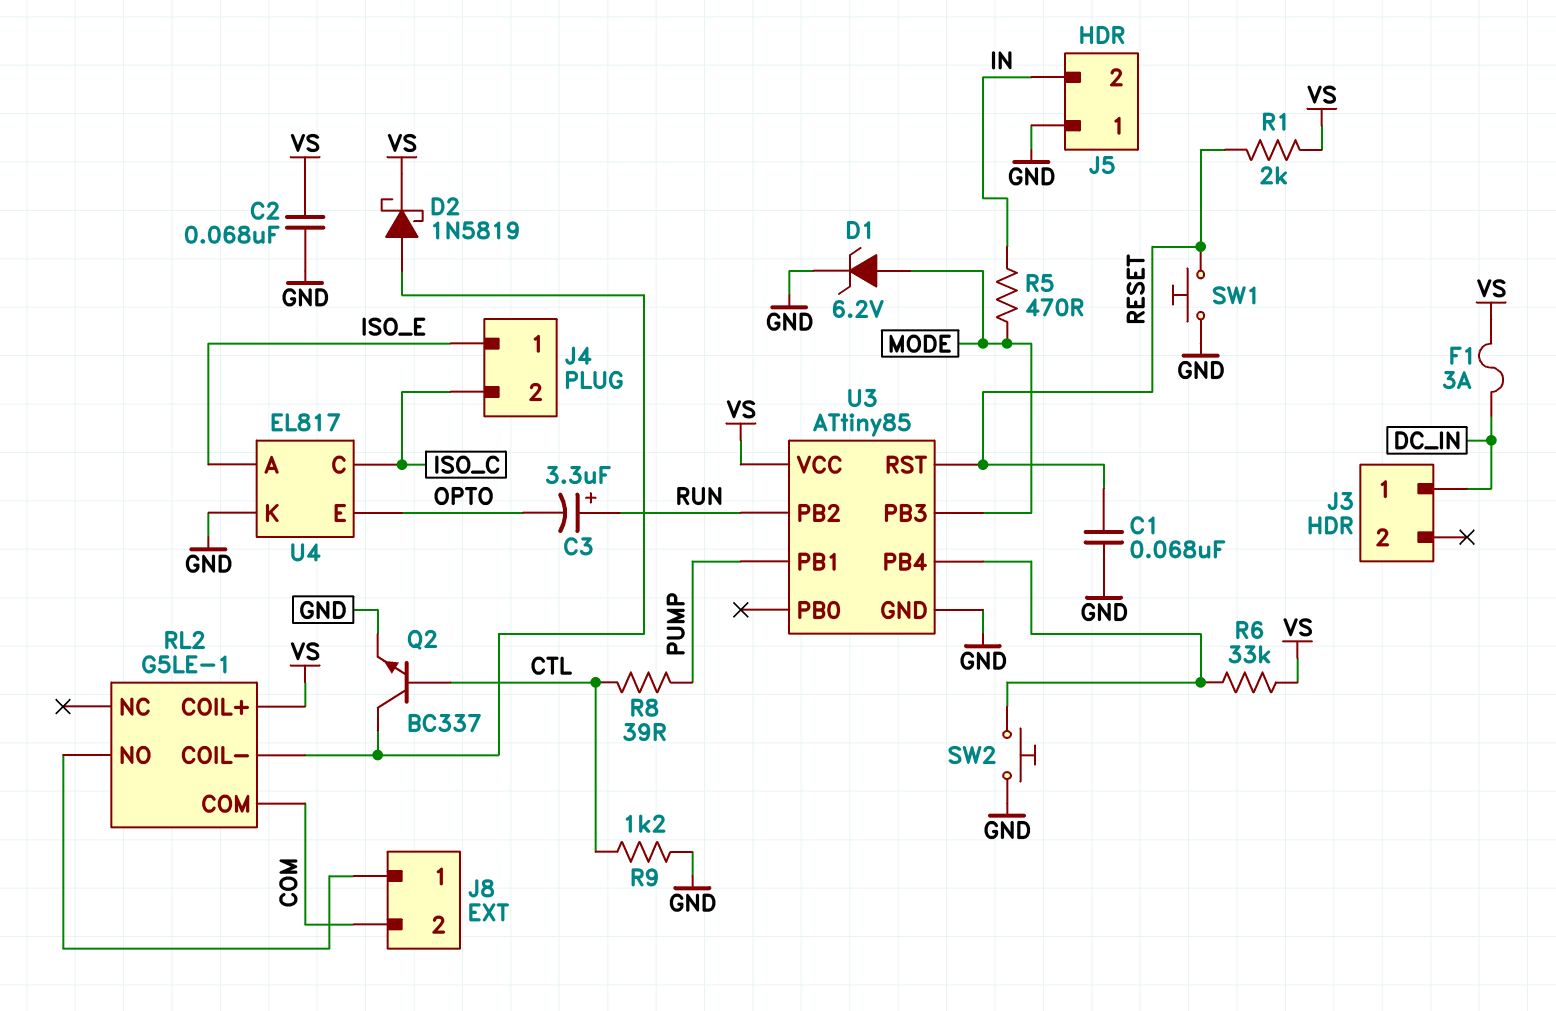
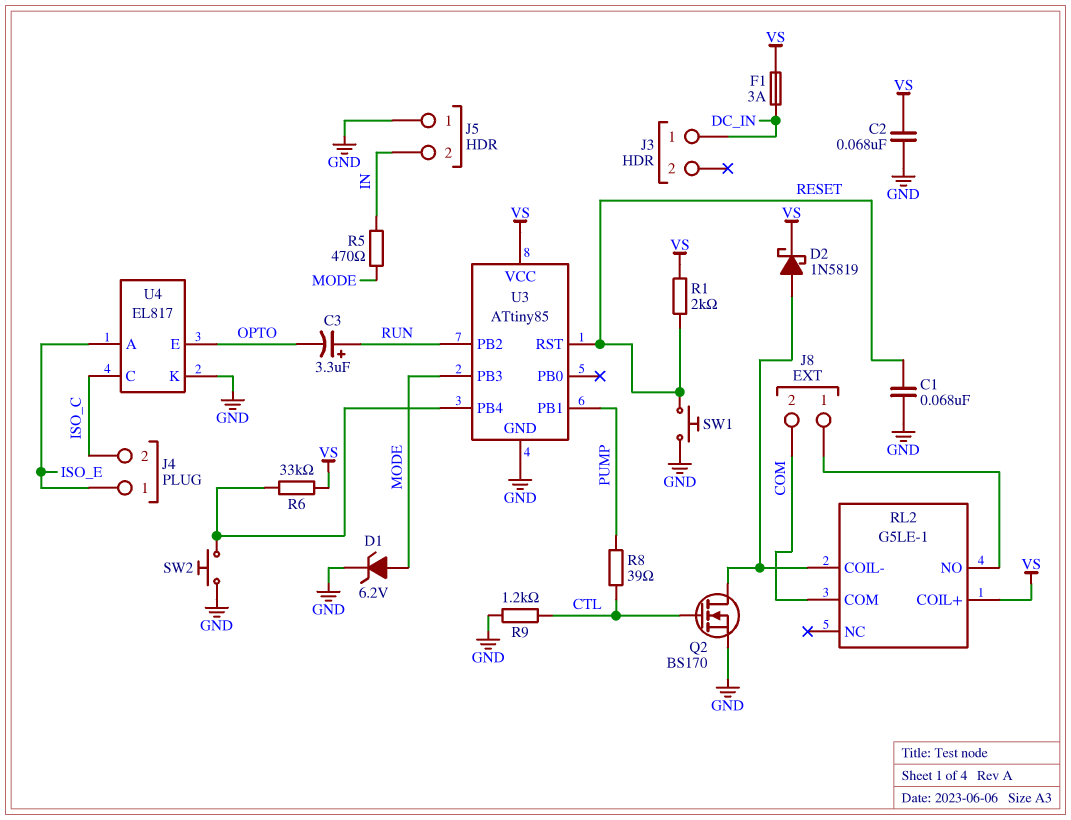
Q2: NPN BC337 (B CTL, C RL2/COIL-, E GND) -> NMOS BS170 (G CTL, D RL2/COIL-, S GND)

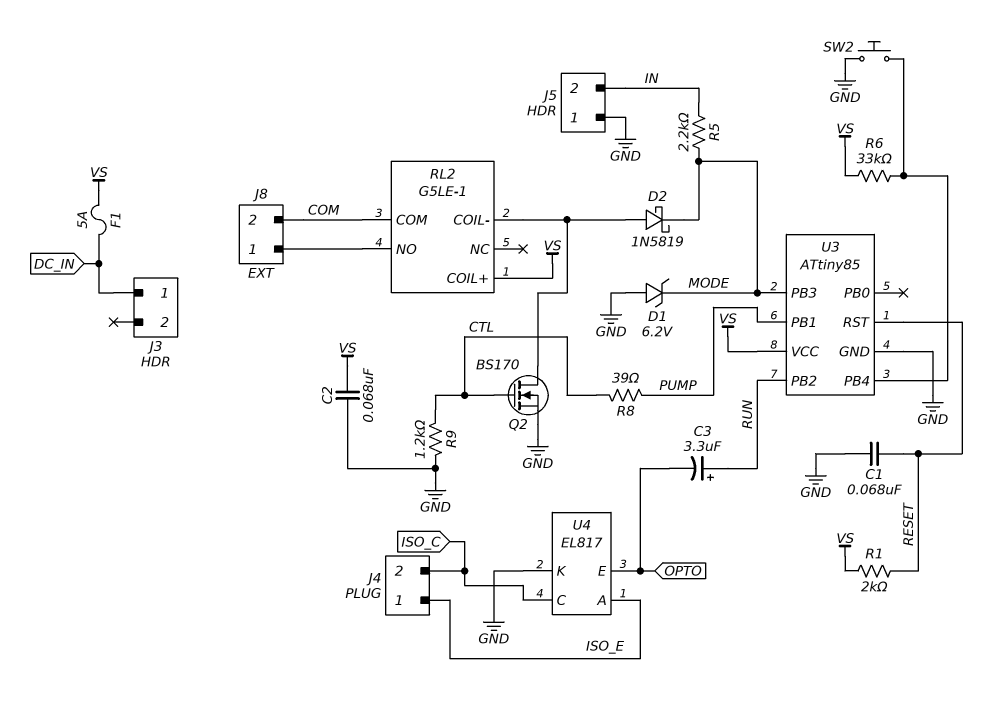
D1: zener 6.2V (A MODE, K GND) -> zener 6.2V (A GND, K MODE)
D2: schottky 1N5819 (A RL2/COIL-, K VS) -> schottky 1N5819 (A RL2/COIL-, K MODE)
F1: 3A (DC_IN, VS) -> 5A (DC_IN, VS)
R5: 470 (IN, MODE) -> 2.2k (IN, MODE)
SW1: button (GND, RESET) -> none

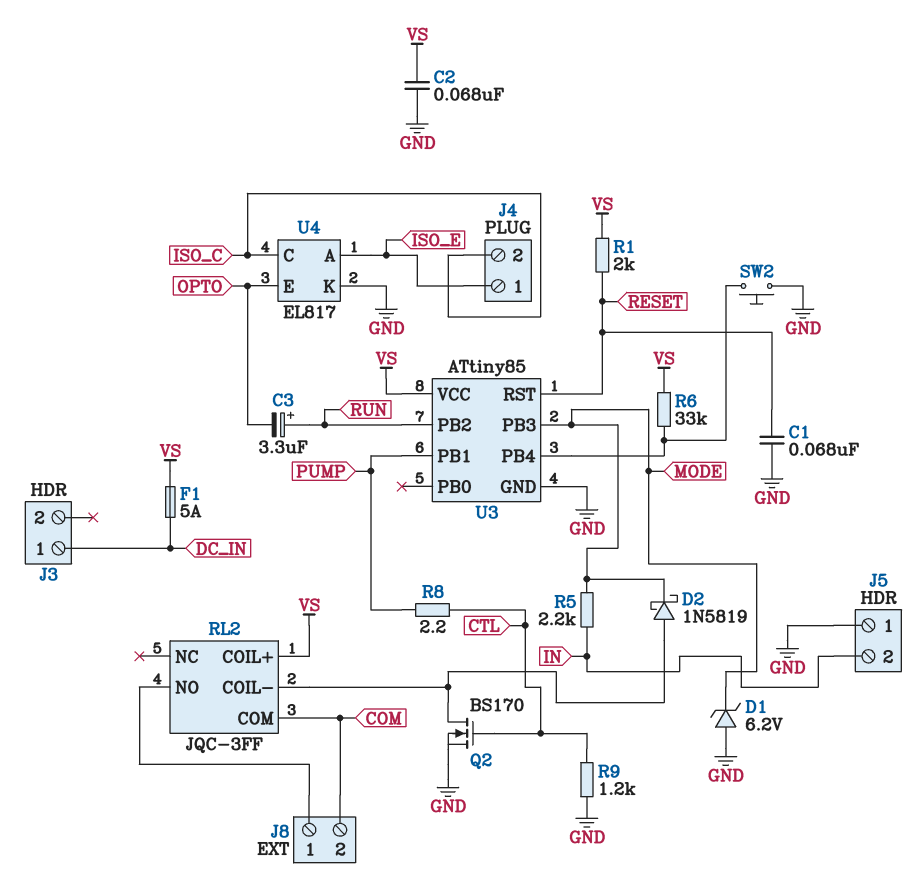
R8: 39 (CTL, PUMP) -> 2.2 (CTL, PUMP)
RL2: G5LE-1 -> JQC-3FF

